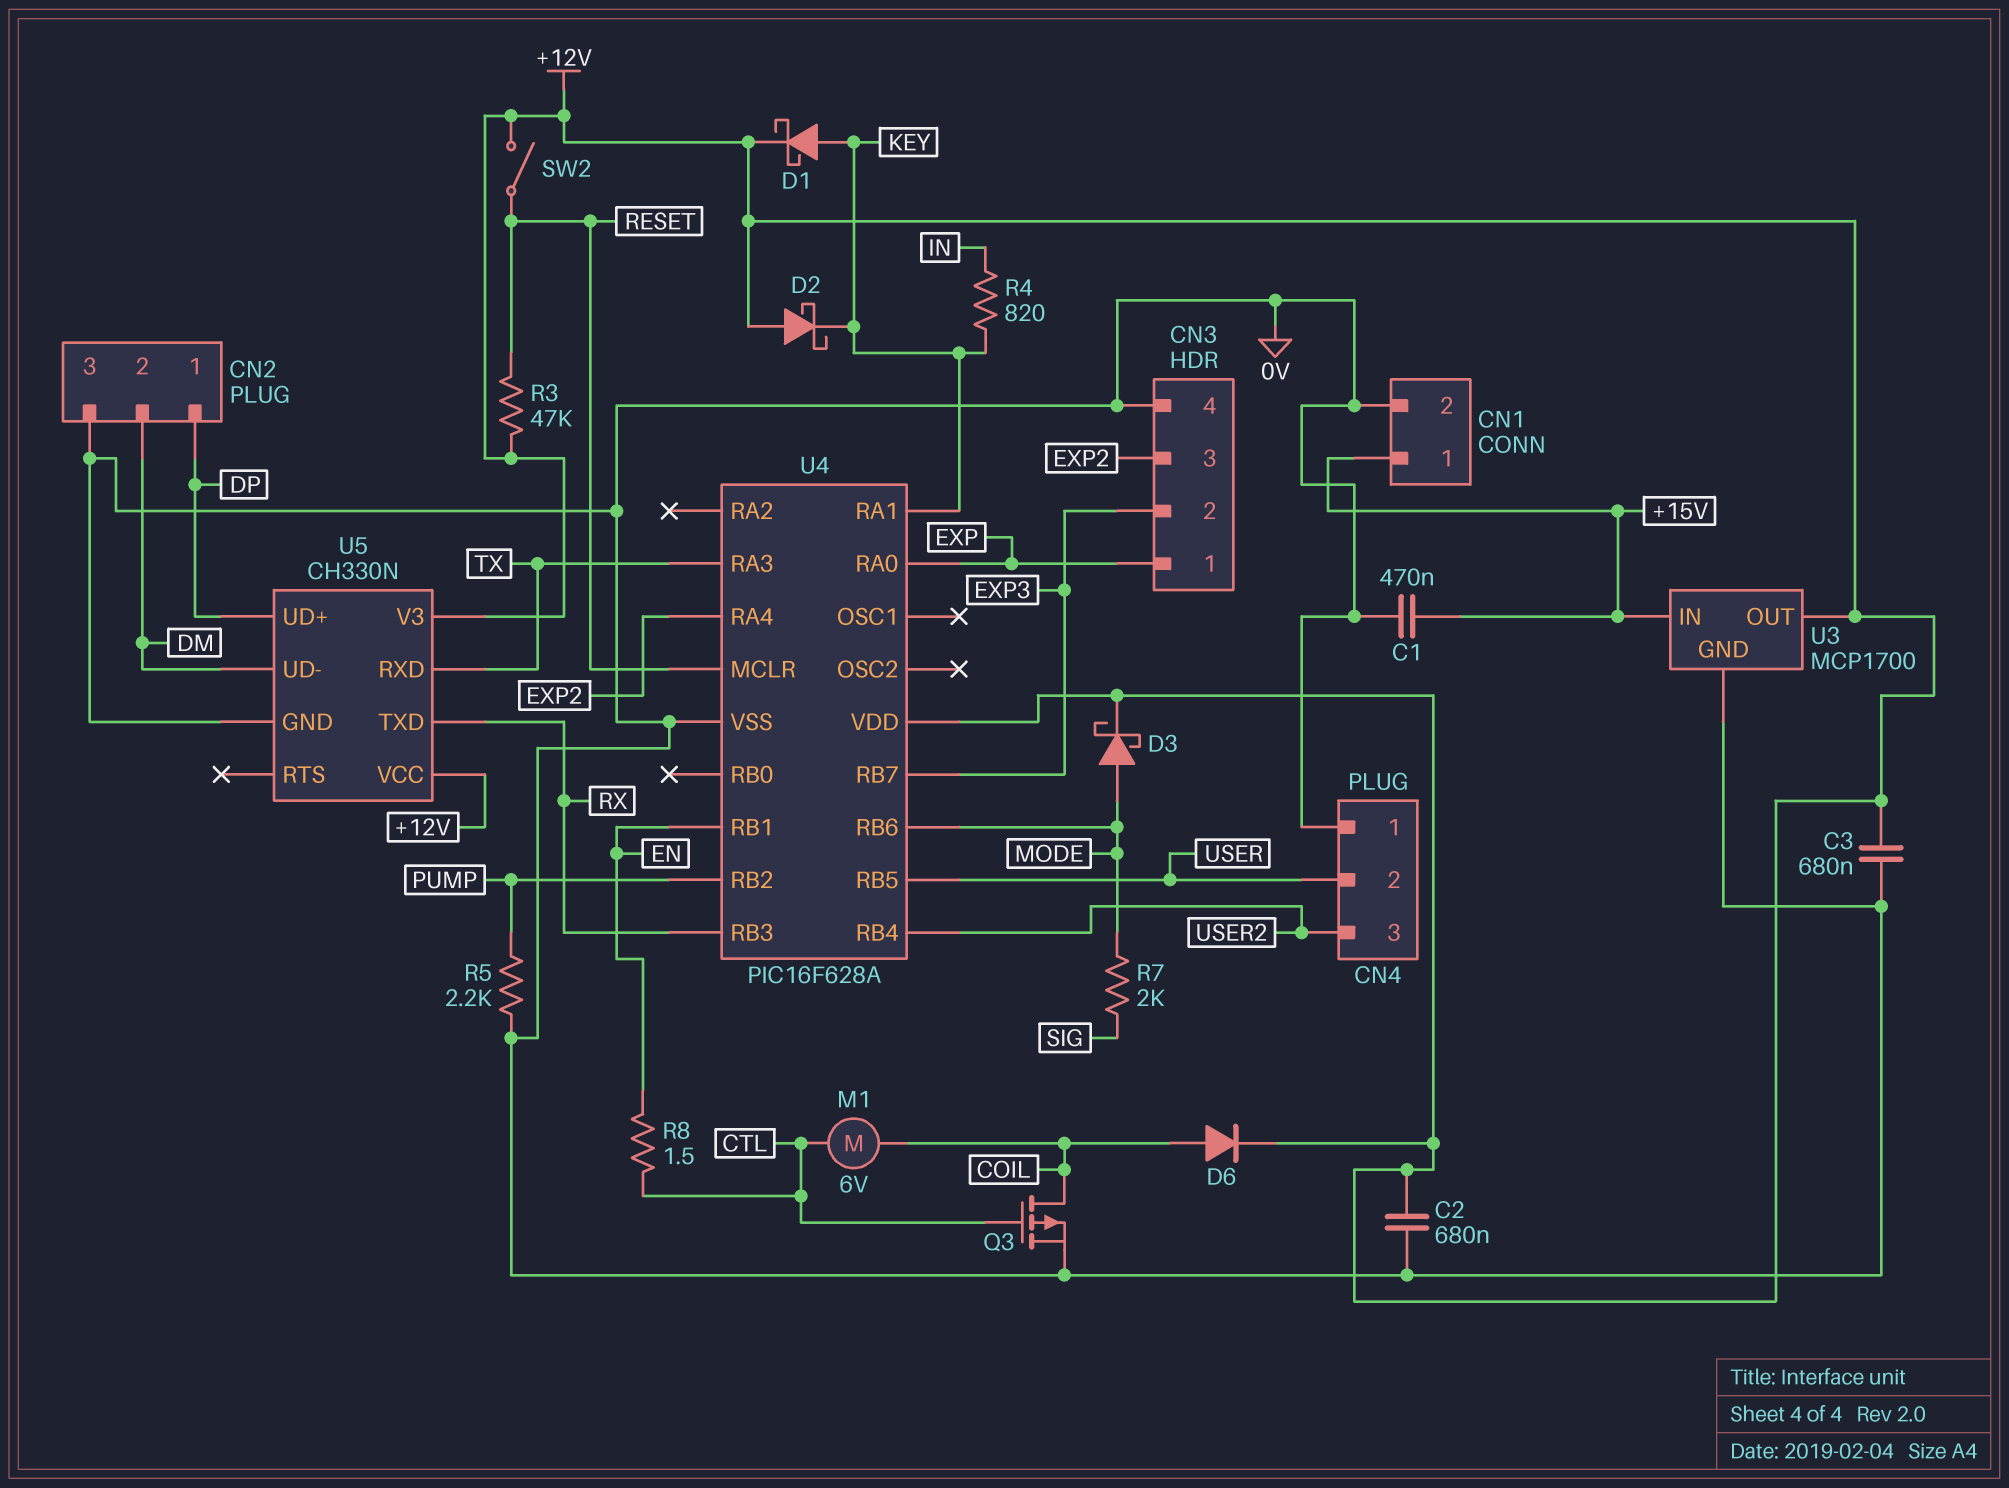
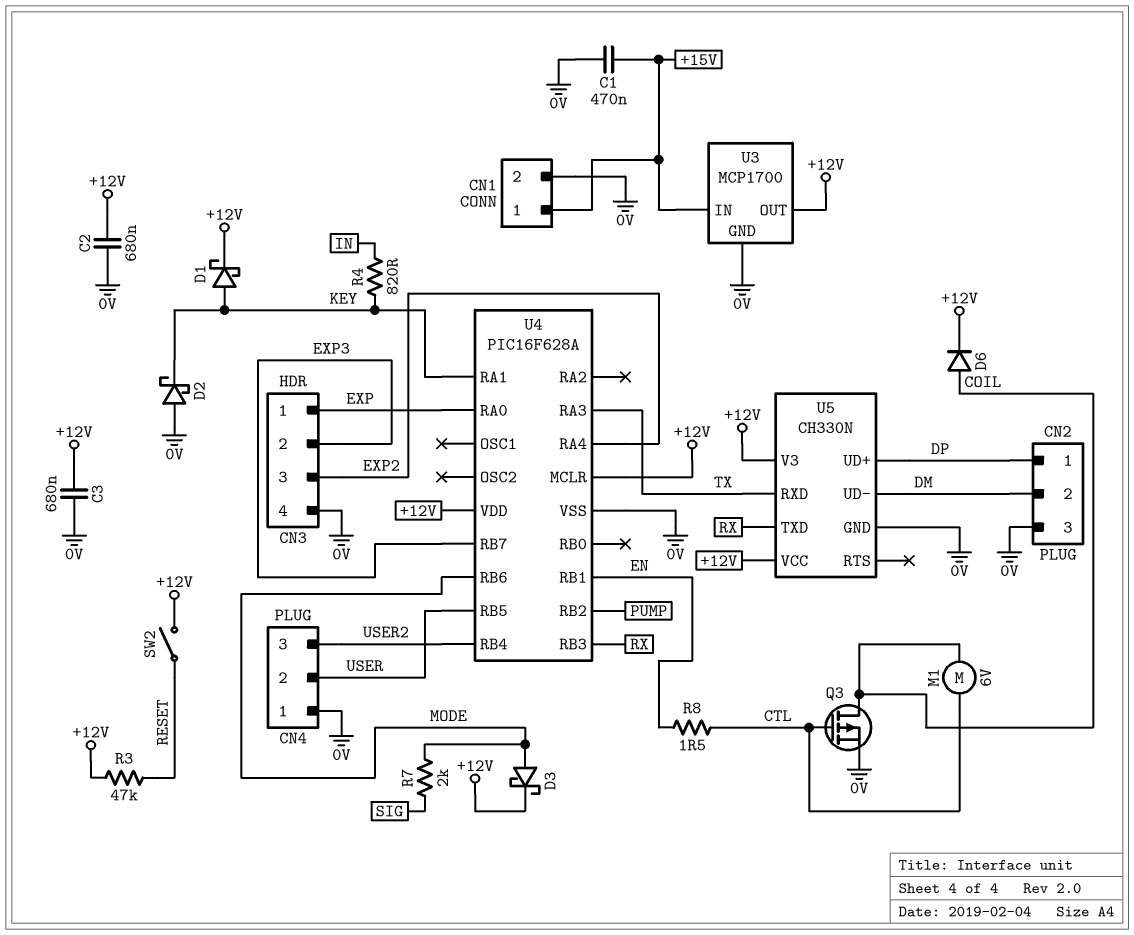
D2: schottky (A +12V, K KEY) -> schottky (A 0V, K KEY)
R5: 2.2k (0V, PUMP) -> none
U4 pin MCLR: RESET -> +12V

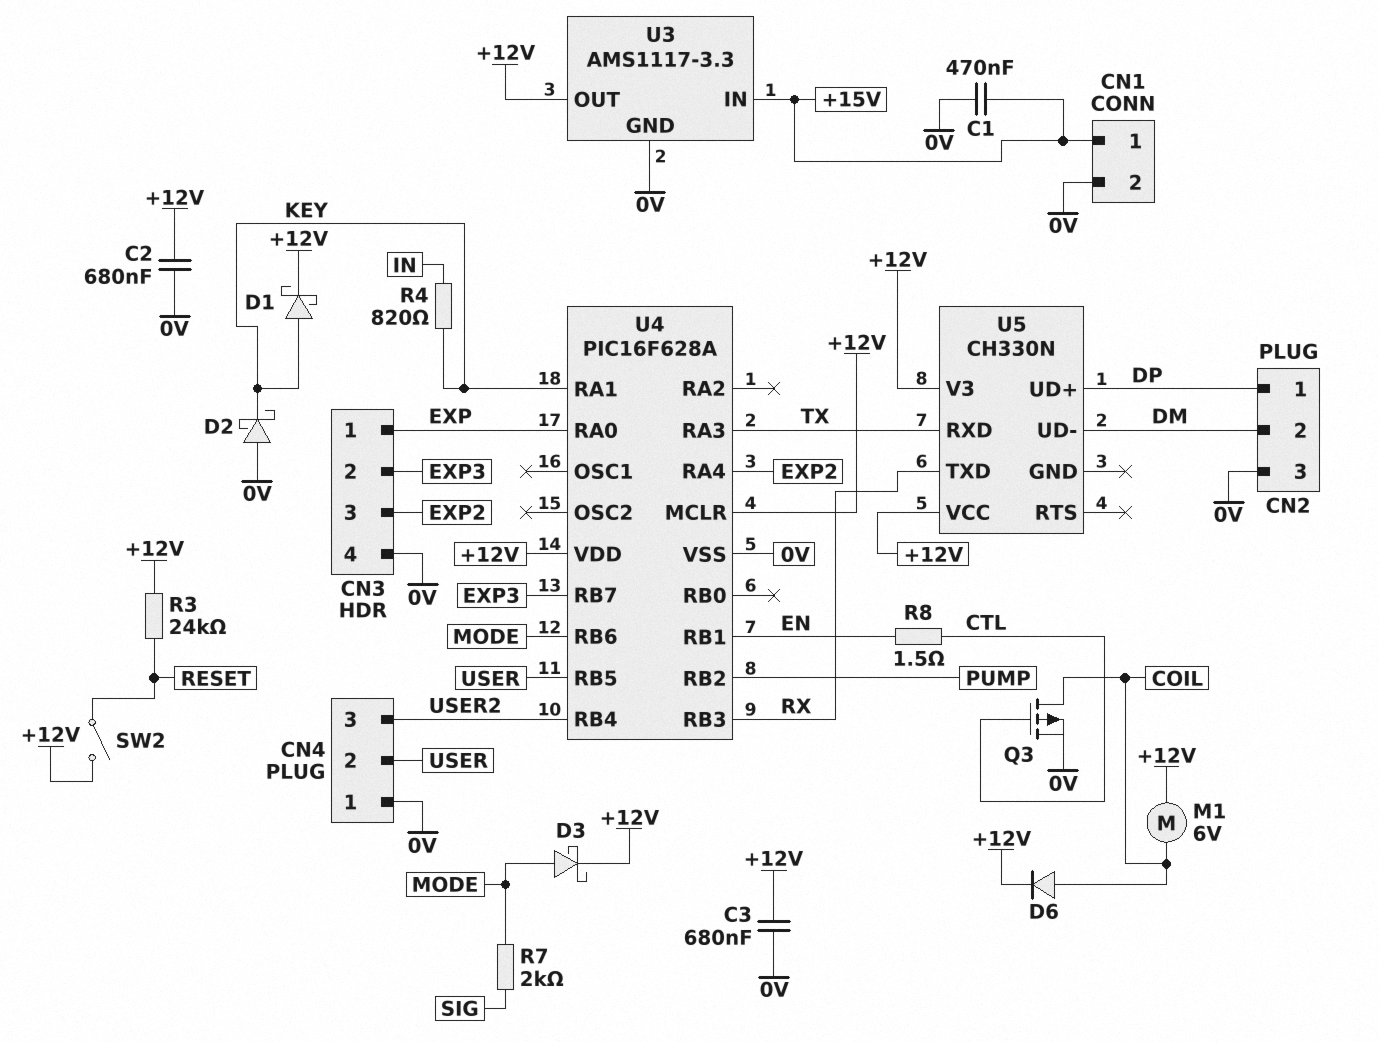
M1: motor 6V (COIL, CTL) -> motor 6V (+12V, COIL)
R3: 47k (+12V, RESET) -> 24k (+12V, RESET)
U3: MCP1700 -> AMS1117-3.3
U5 pin GND: 0V -> none

